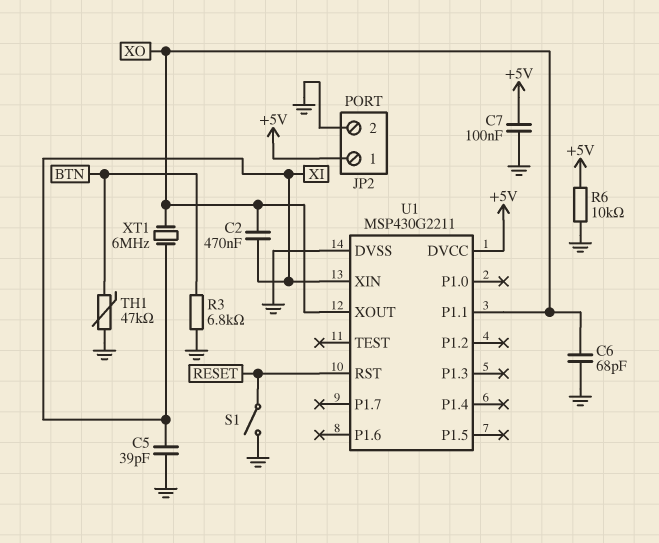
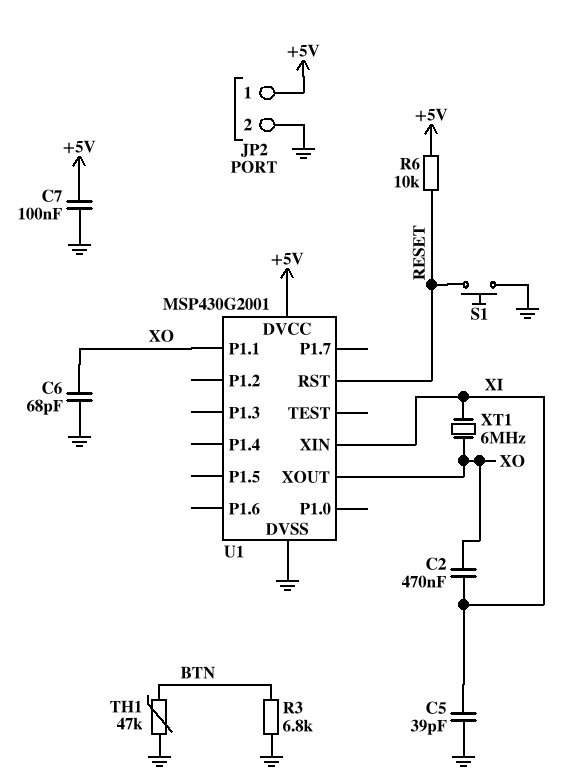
R6: 10k (+5V, GND) -> 10k (+5V, RESET)
S1: switch (GND, RESET) -> button (GND, RESET)
U1: MSP430G2211 -> MSP430G2001

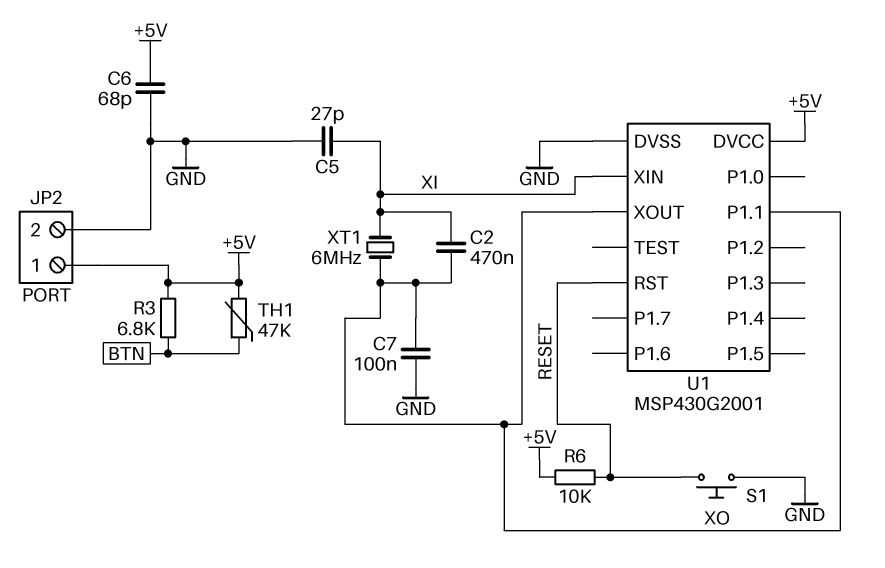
C5: 39pF (GND, XI) -> 27pF (GND, XI)
C6: 68pF (GND, XO) -> 68pF (+5V, GND)
C7: 100nF (+5V, GND) -> 100nF (GND, XO)
R3: 6.8k (BTN, GND) -> 6.8k (+5V, BTN)
TH1: 47k (BTN, GND) -> 47k (+5V, BTN)

